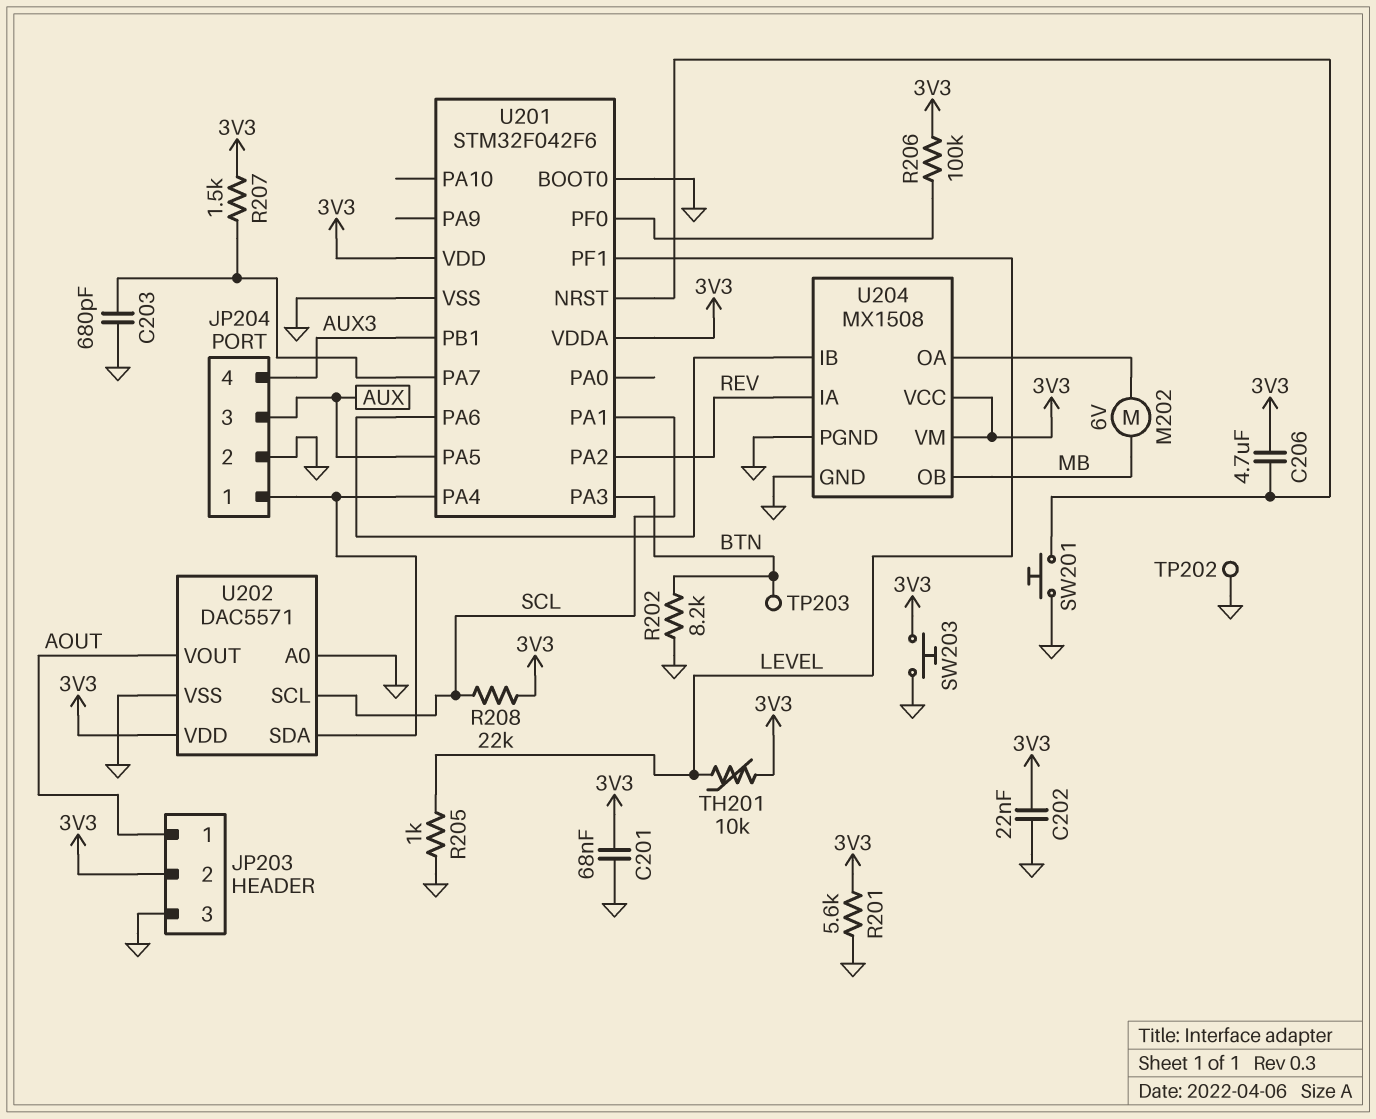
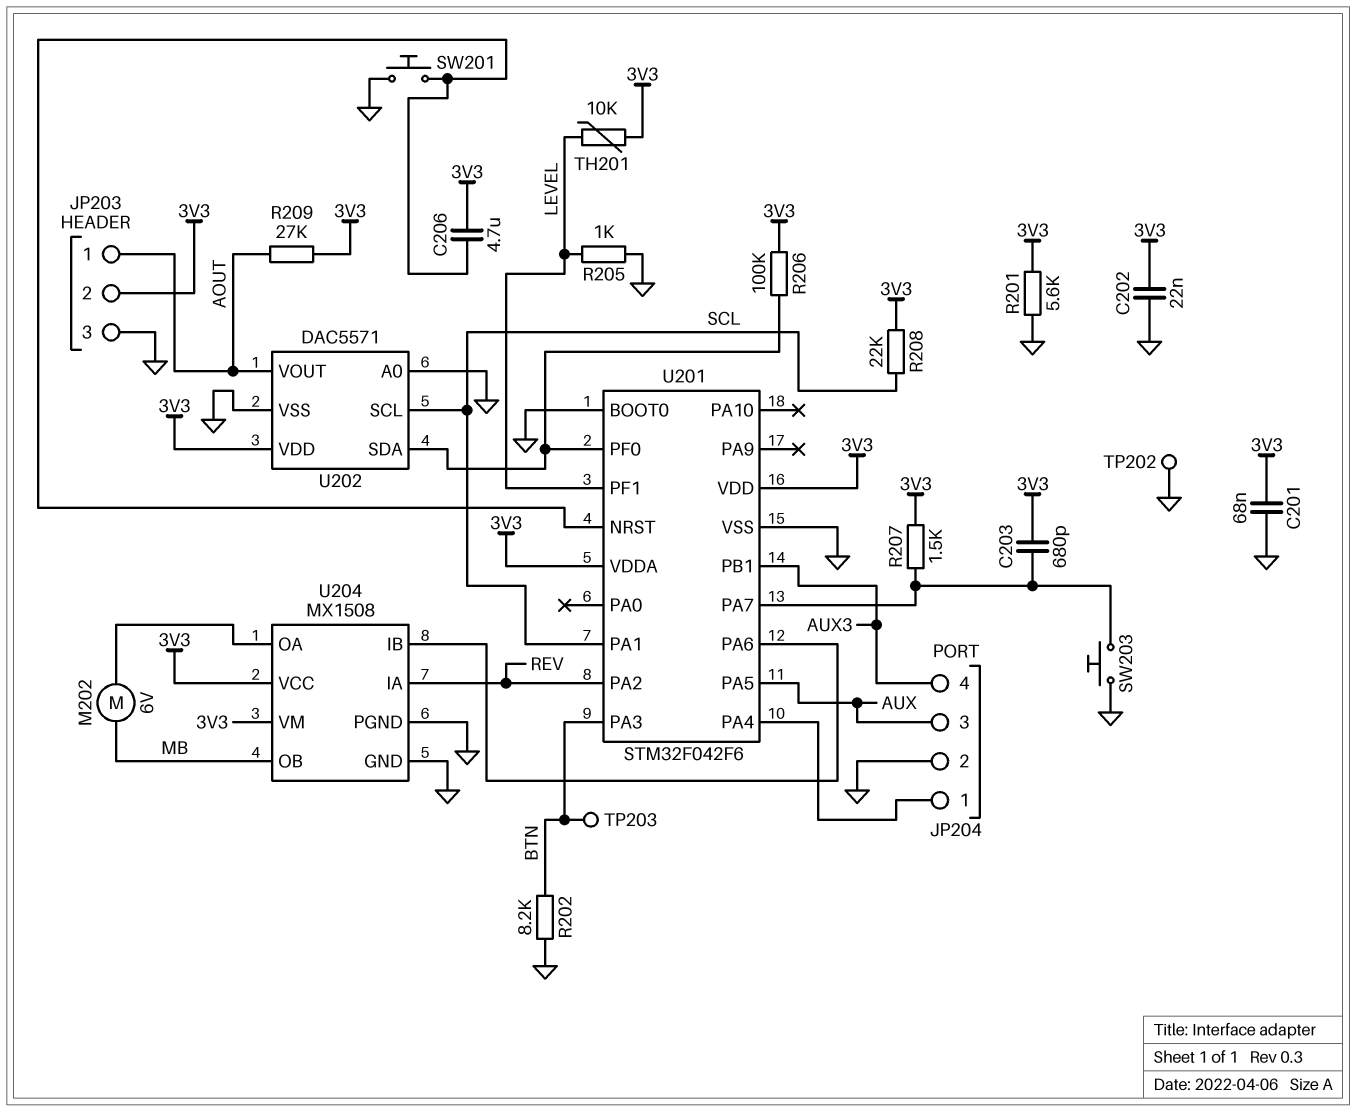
C203: 680pF (GND, U201/PA7) -> 680pF (3V3, U201/PA7)
R209: none -> 27k (3V3, AOUT)
SW203: button (3V3, GND) -> button (GND, U201/PA7)
U202 pin SDA: JP204/1 -> U201/PF0

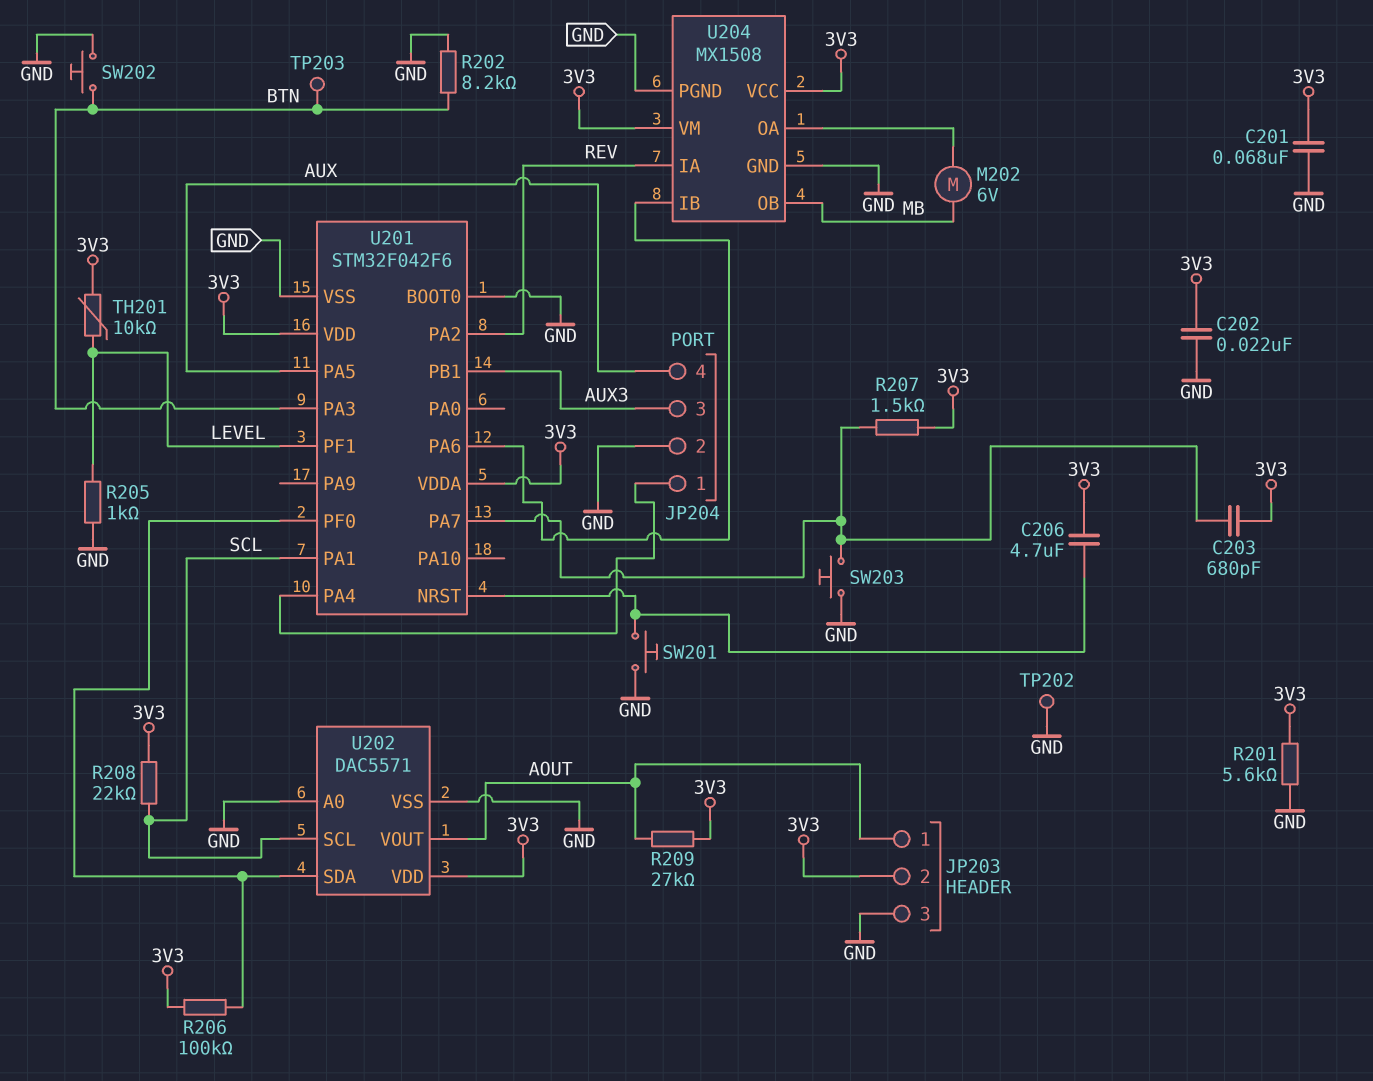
JP204 pin 3: AUX -> AUX3
JP204 pin 4: AUX3 -> AUX
SW202: none -> button (BTN, GND)

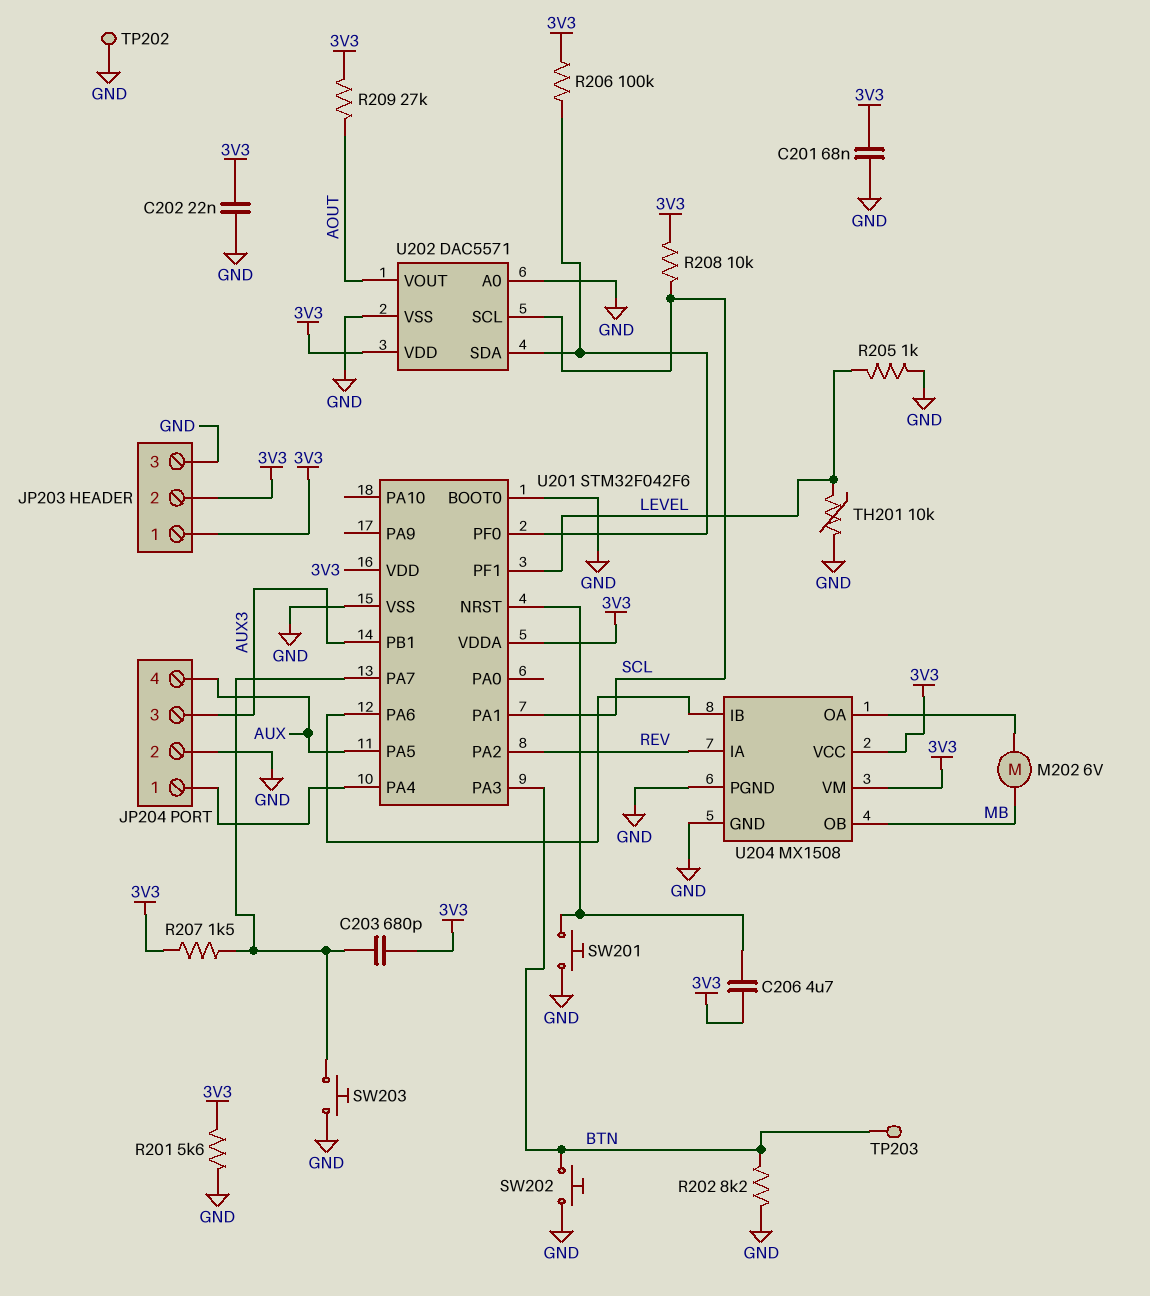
JP203 pin 1: AOUT -> 3V3
R208: 22k (3V3, SCL) -> 10k (3V3, SCL)
TH201: 10k (3V3, LEVEL) -> 10k (GND, LEVEL)

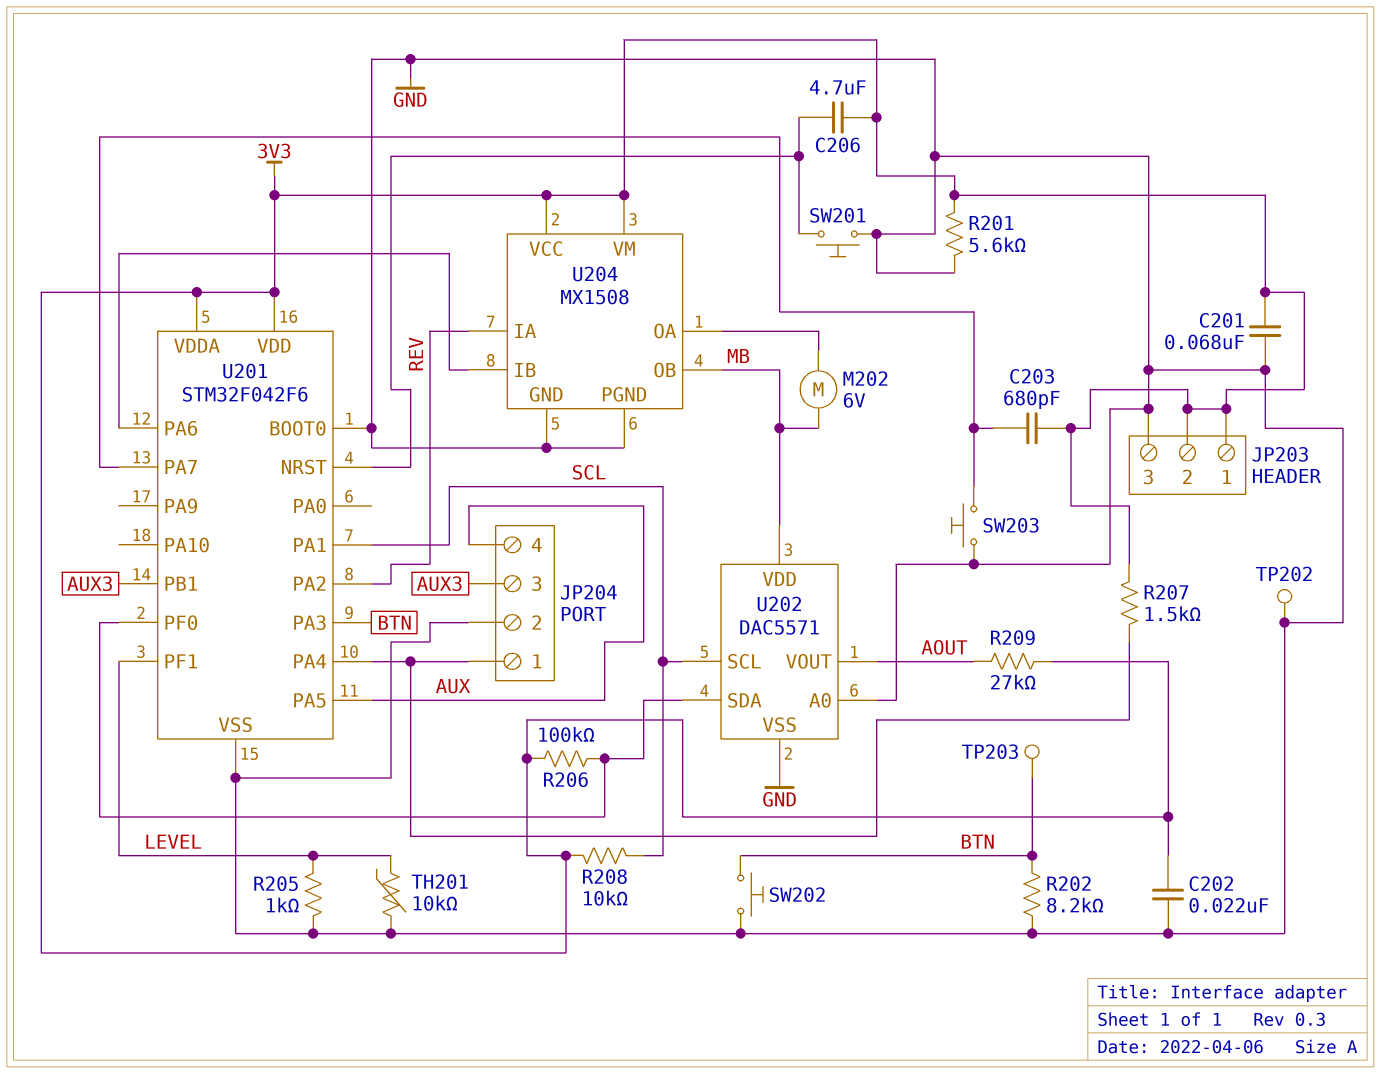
R207: 1.5k (3V3, U201/PA7) -> 1.5k (3V3, JP204/1)
U202 pin VDD: 3V3 -> MB

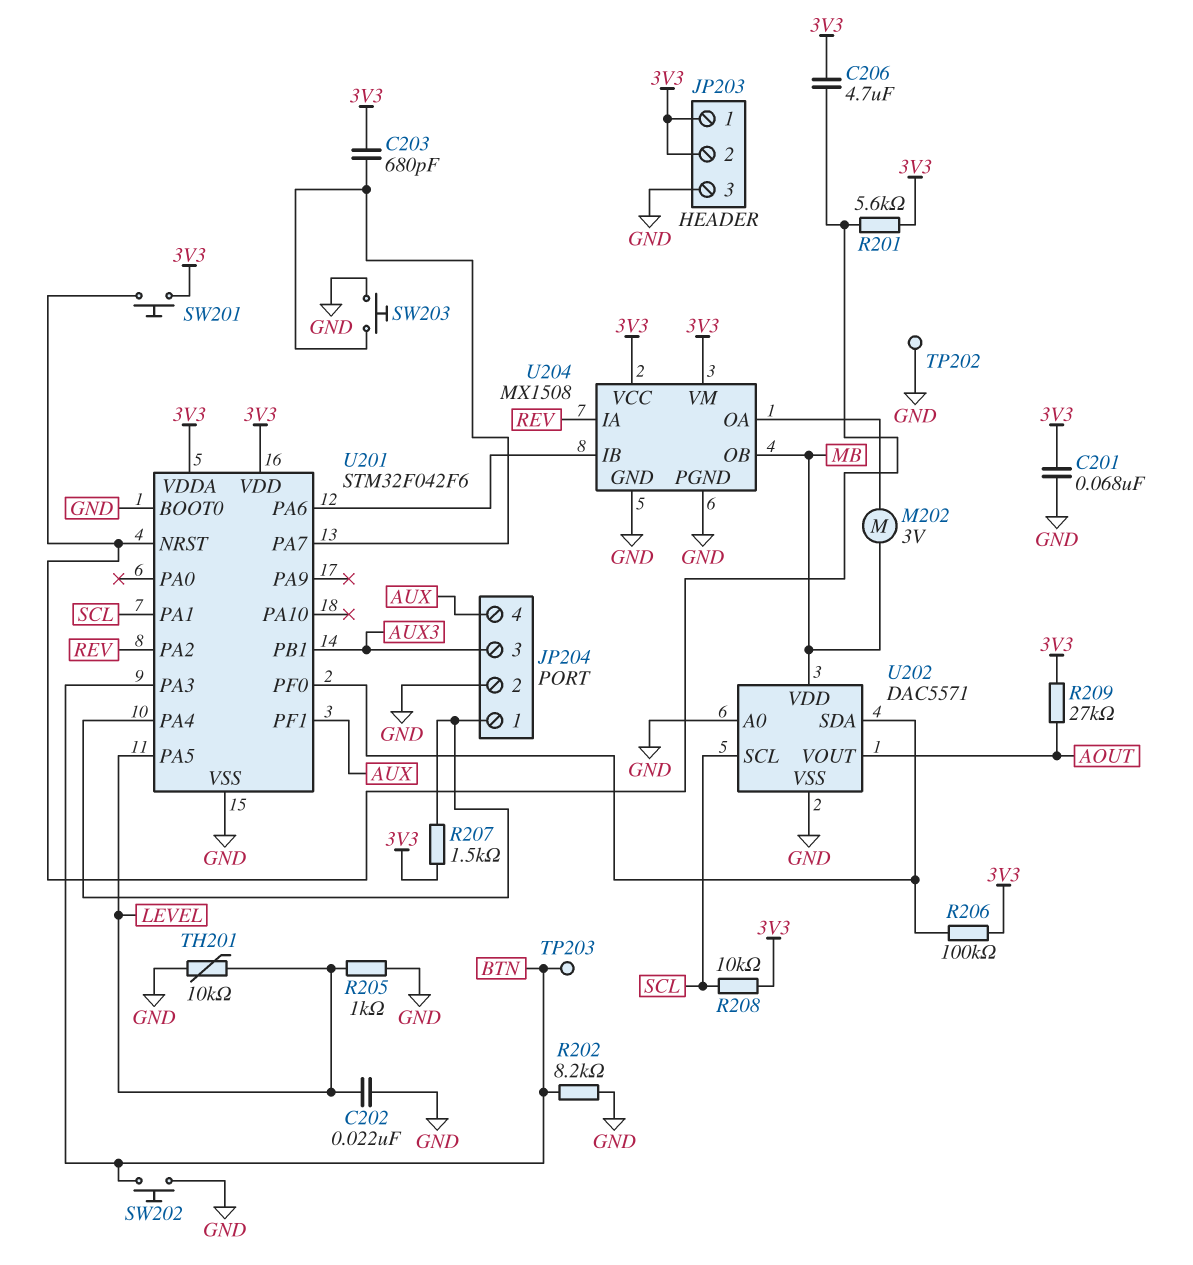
C202: 22nF (3V3, GND) -> 22nF (GND, LEVEL)
M202: motor 6V (MB, U204/OA) -> motor 3V (MB, U204/OA)
R201: 5.6k (3V3, GND) -> 5.6k (3V3, U201/NRST)
SW201: button (GND, U201/NRST) -> button (3V3, U201/NRST)
U201 pin PA5: AUX -> LEVEL
U201 pin PF1: LEVEL -> AUX

